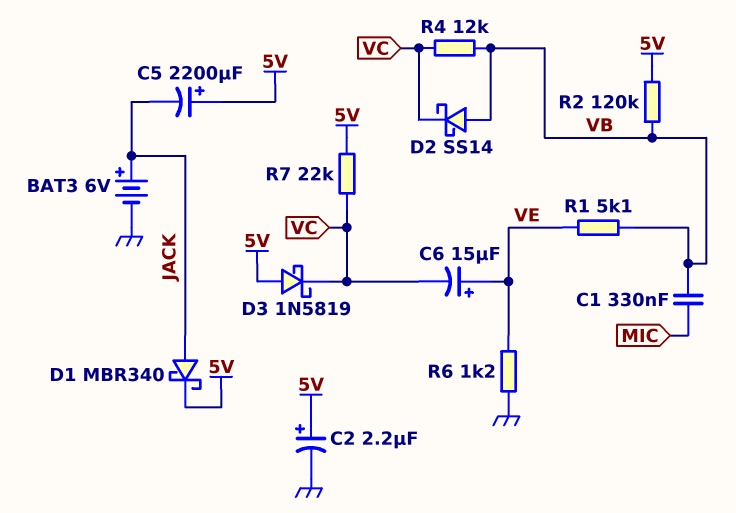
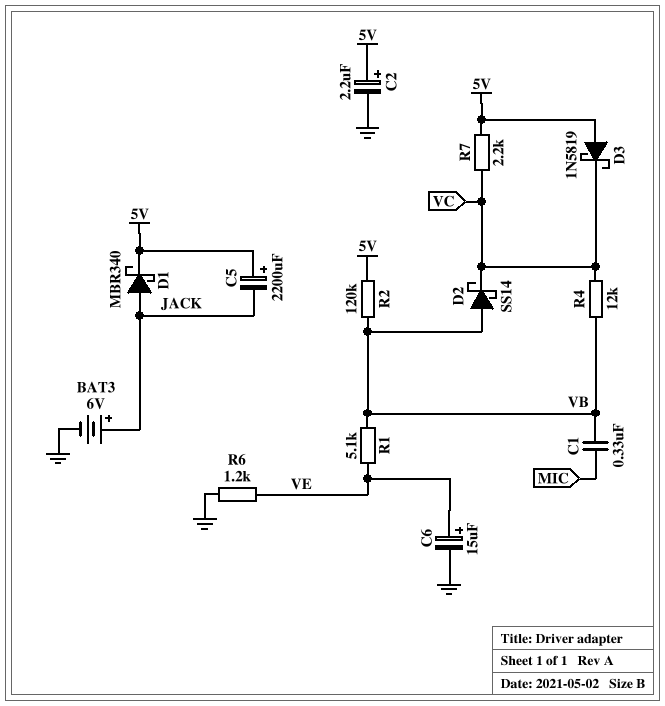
C6: 15uF (plus VE, minus VC) -> 15uF (plus VE, minus GND)
R7: 22k (5V, VC) -> 2.2k (5V, VC)

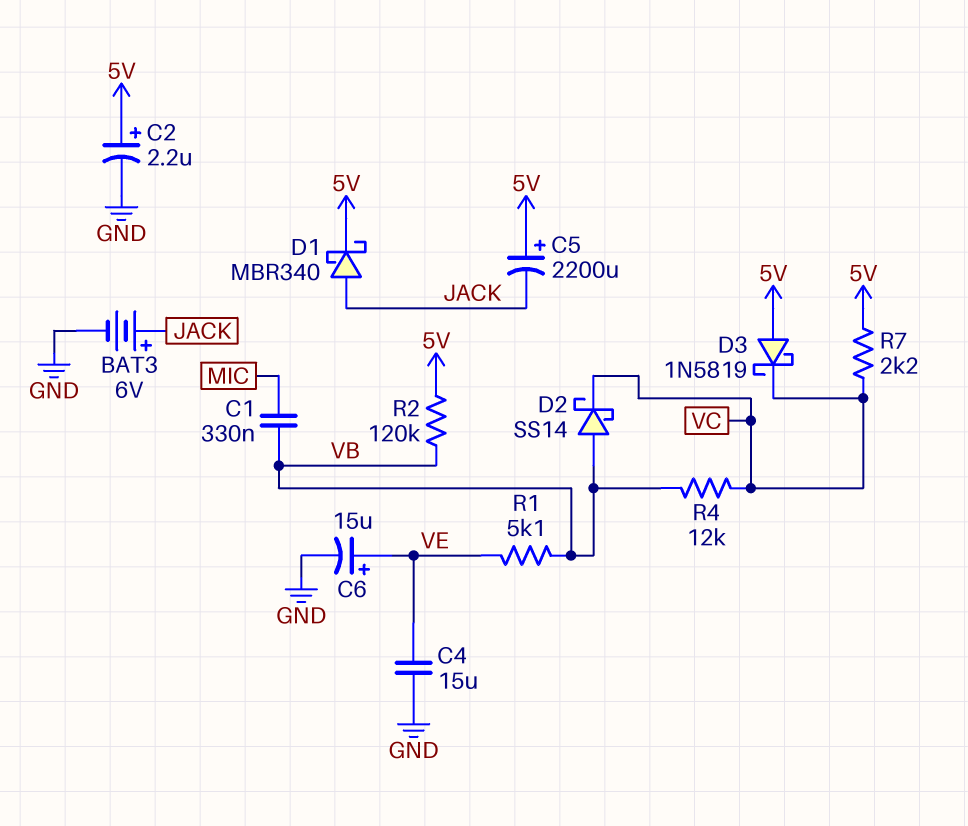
C4: none -> 15uF (GND, VE)
R6: 1.2k (GND, VE) -> none

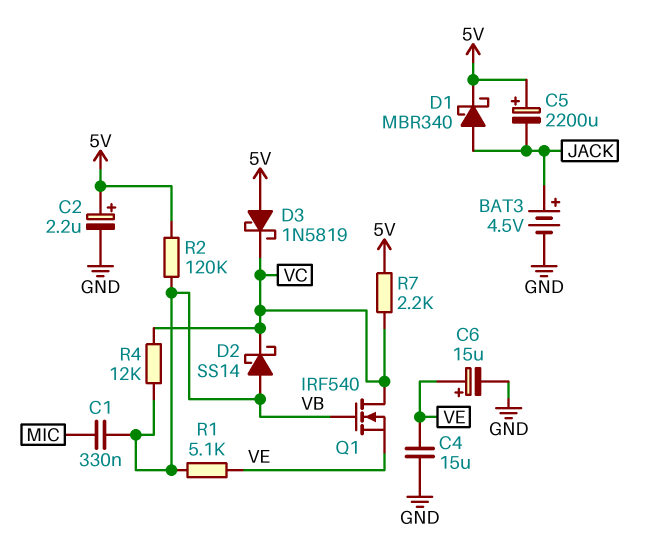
BAT3: 6V (plus JACK, minus GND) -> 4.5V (plus JACK, minus GND)
Q1: none -> NMOS IRF540 (G VB, D VC, S VE)

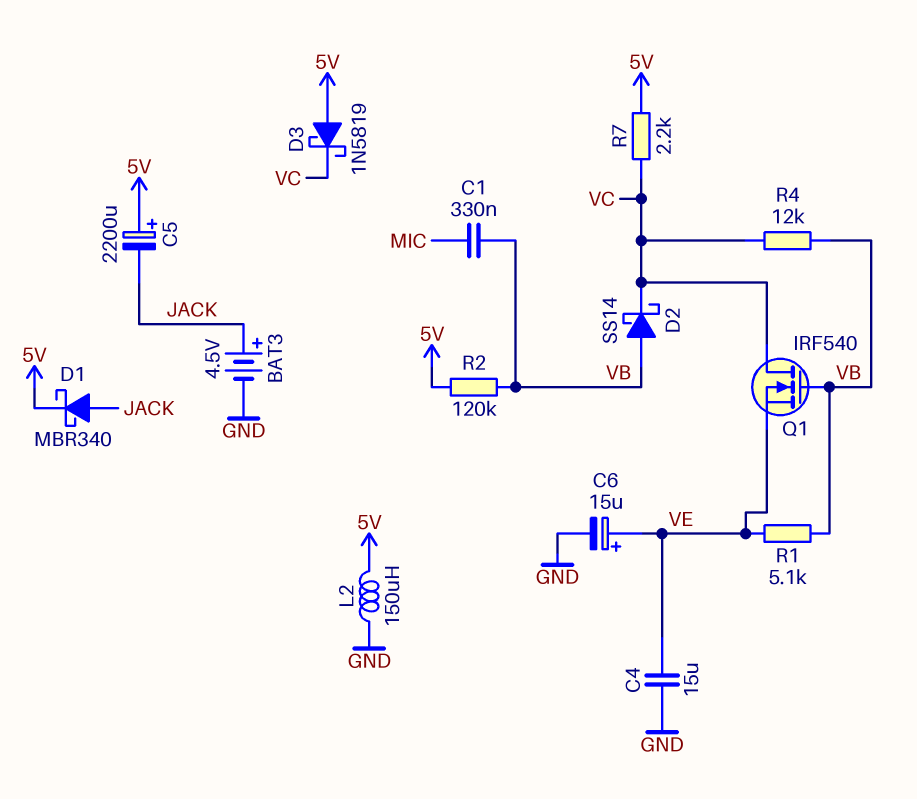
C2: 2.2uF (plus 5V, minus GND) -> none
L2: none -> 150uH (5V, GND)

